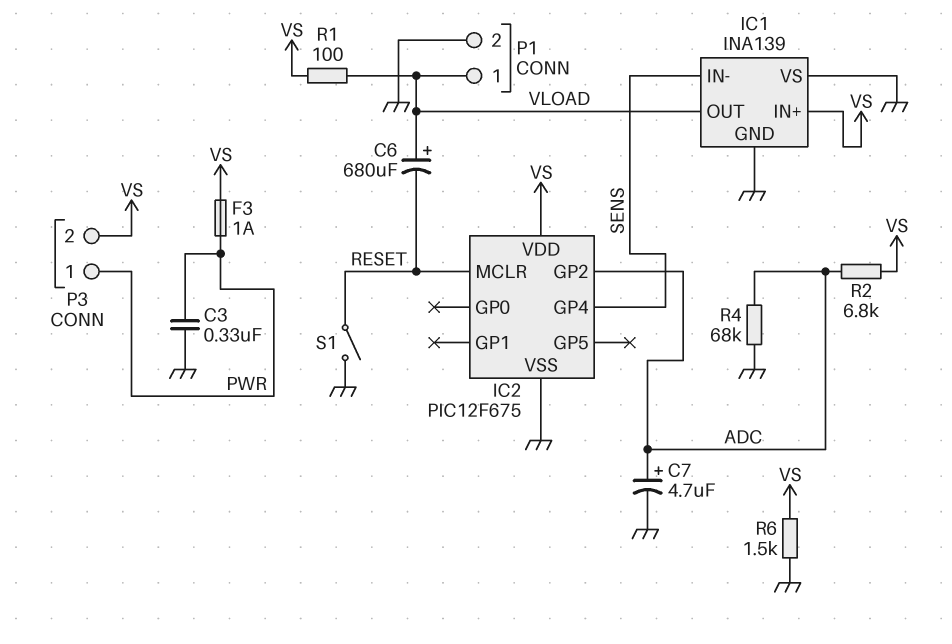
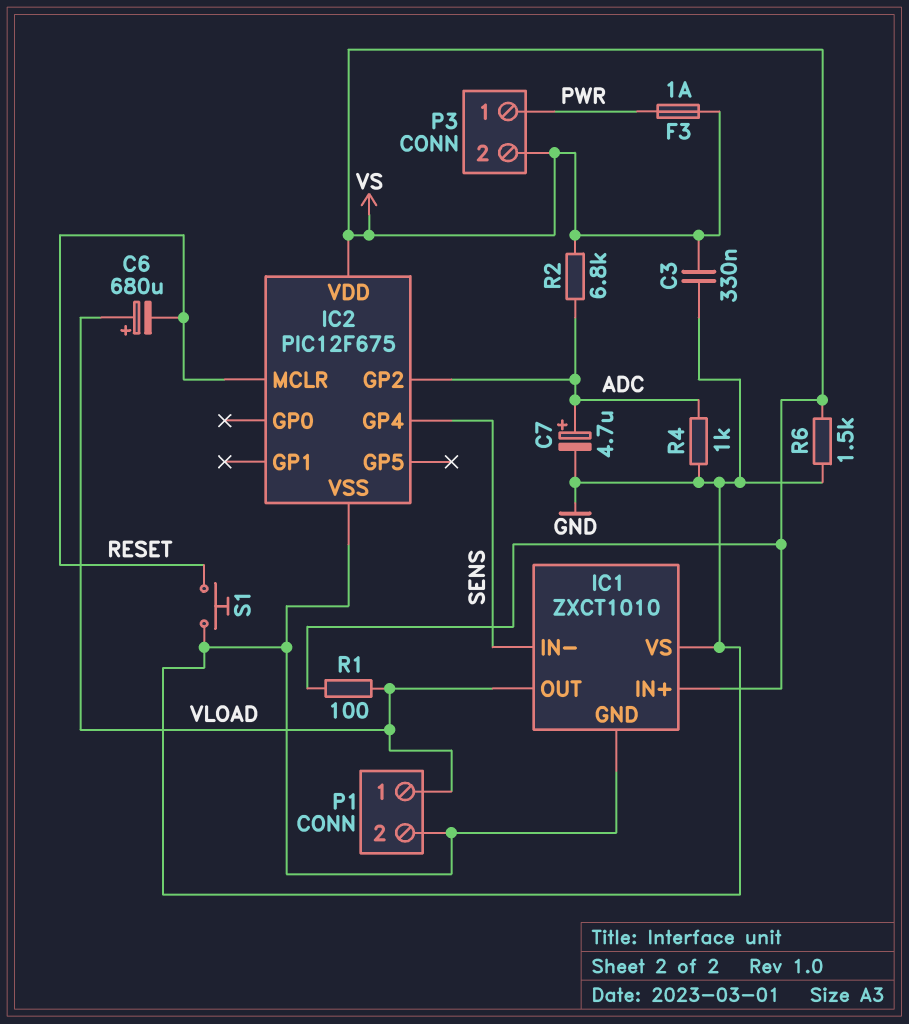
C3: 330nF (GND, PWR) -> 330nF (GND, VS)
IC1: INA139 -> ZXCT1010
R4: 68k (ADC, GND) -> 1k (ADC, GND)
S1: switch (GND, RESET) -> button (GND, RESET)

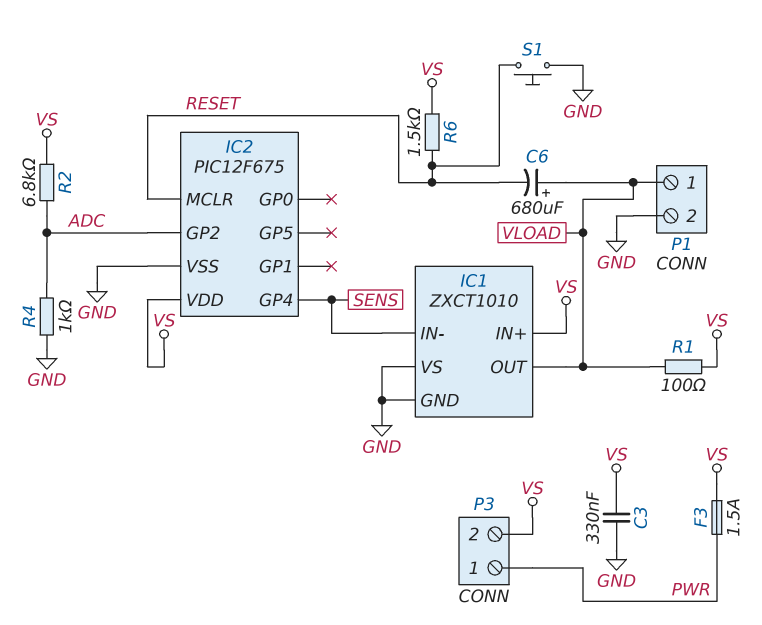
C7: 4.7uF (plus ADC, minus GND) -> none
F3: 1A (PWR, VS) -> 1.5A (PWR, VS)
R6: 1.5k (GND, VS) -> 1.5k (RESET, VS)

